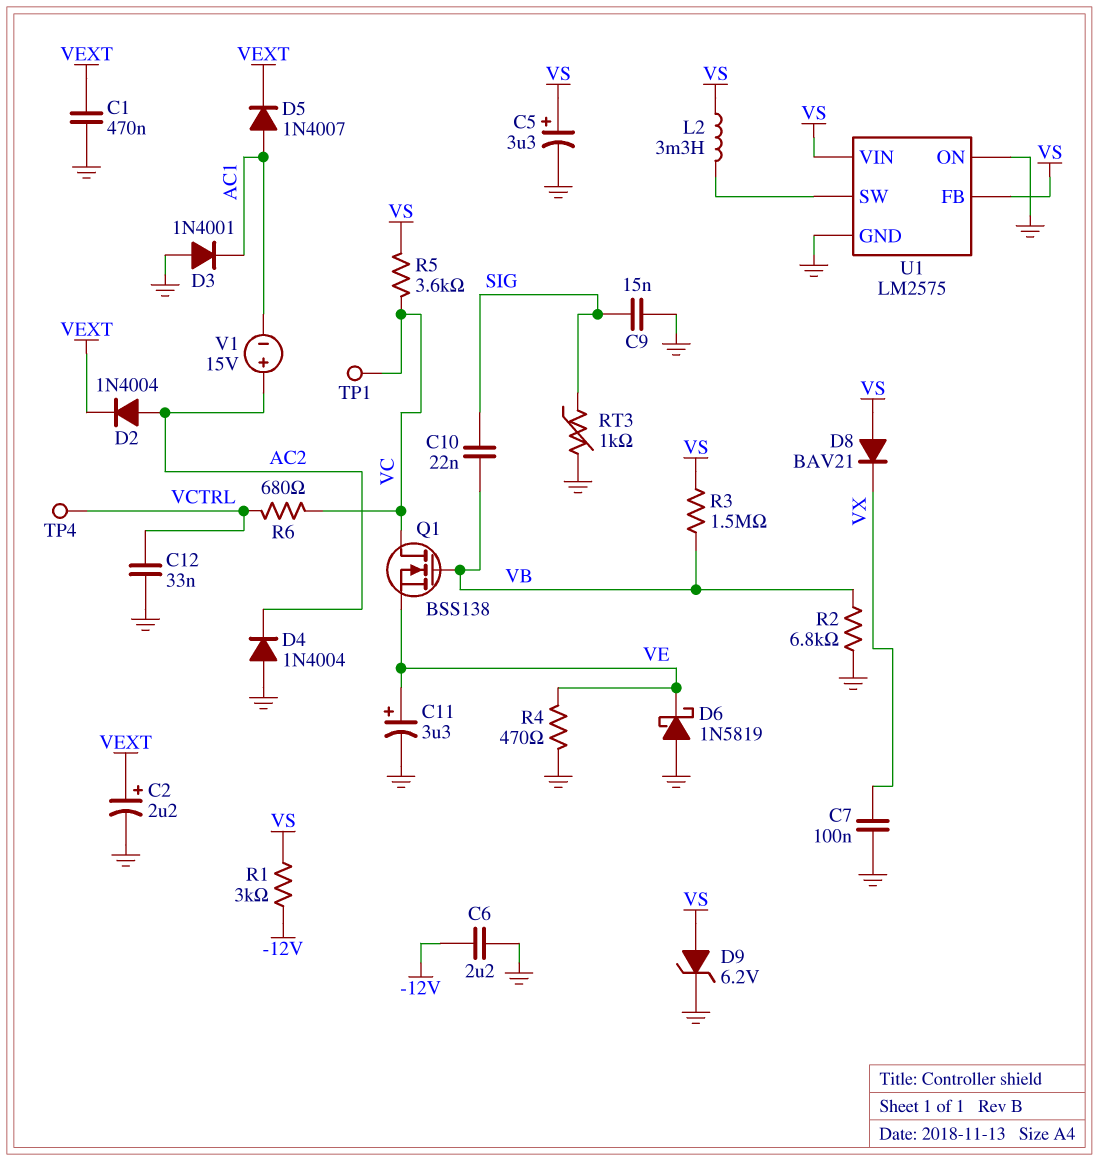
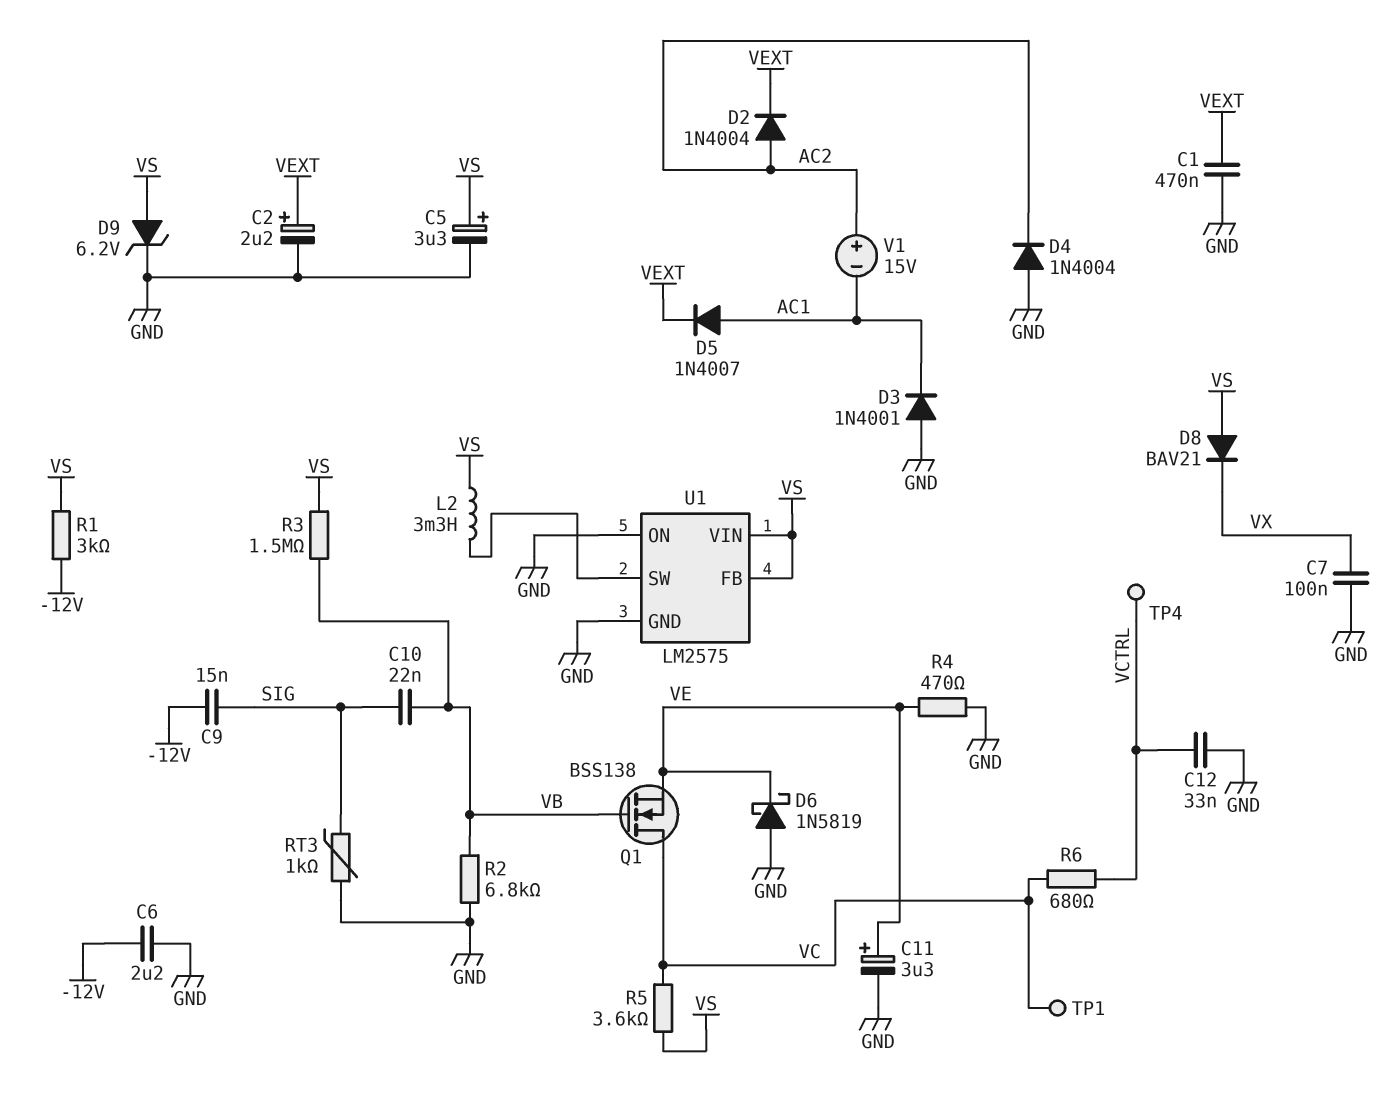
C9: 15nF (GND, SIG) -> 15nF (-12V, SIG)

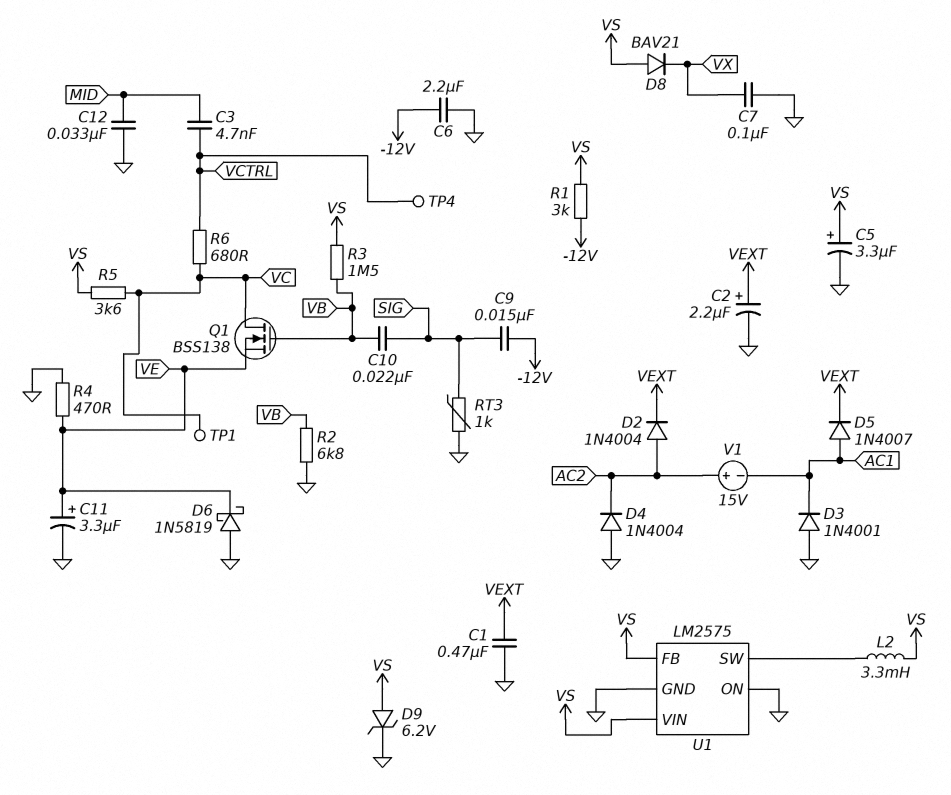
C3: none -> 4.7nF (MID, VCTRL)
C12: 33nF (GND, VCTRL) -> 33nF (GND, MID)

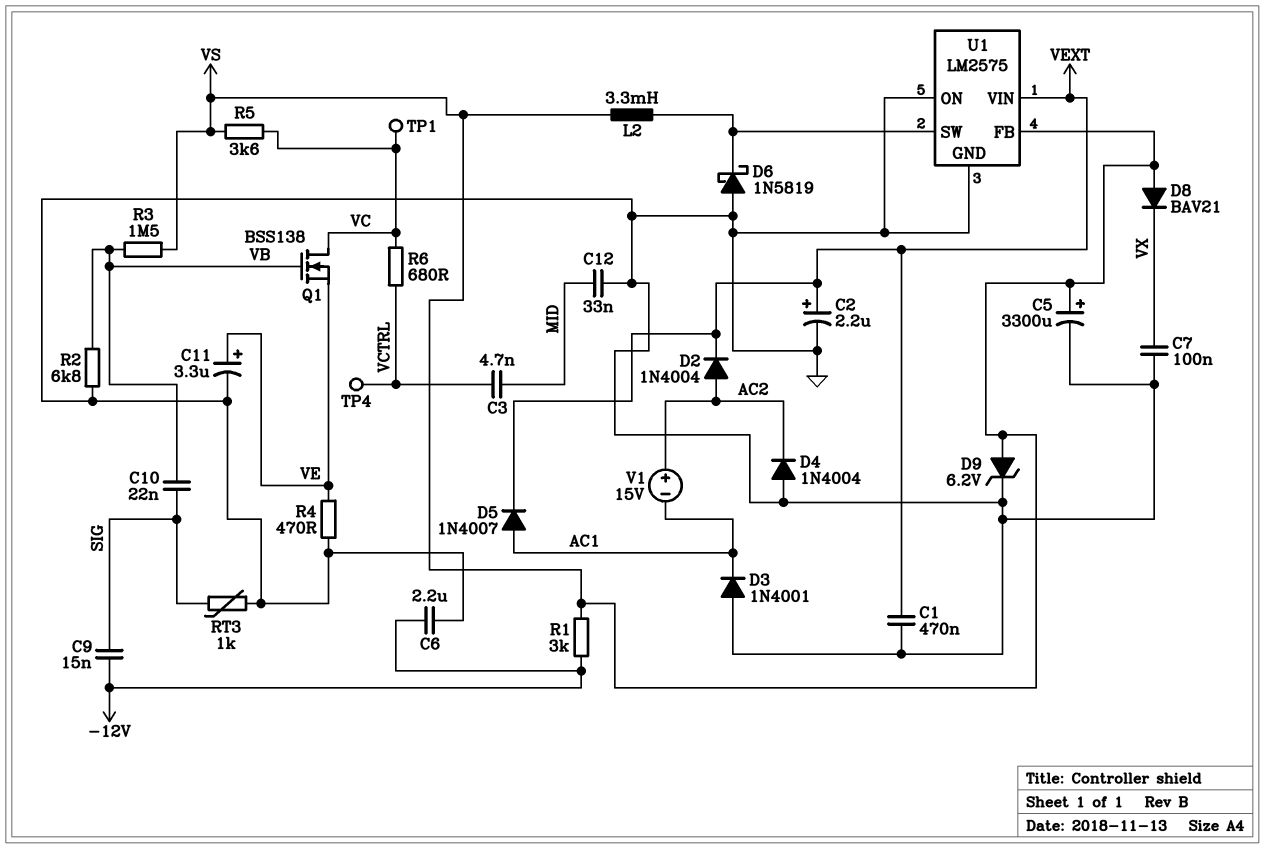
C5: 3.3uF (plus VS, minus GND) -> 3300uF (plus VS, minus GND)
D6: schottky 1N5819 (A GND, K VE) -> schottky 1N5819 (A GND, K U1/SW)
U1 pin VIN: VS -> VEXT

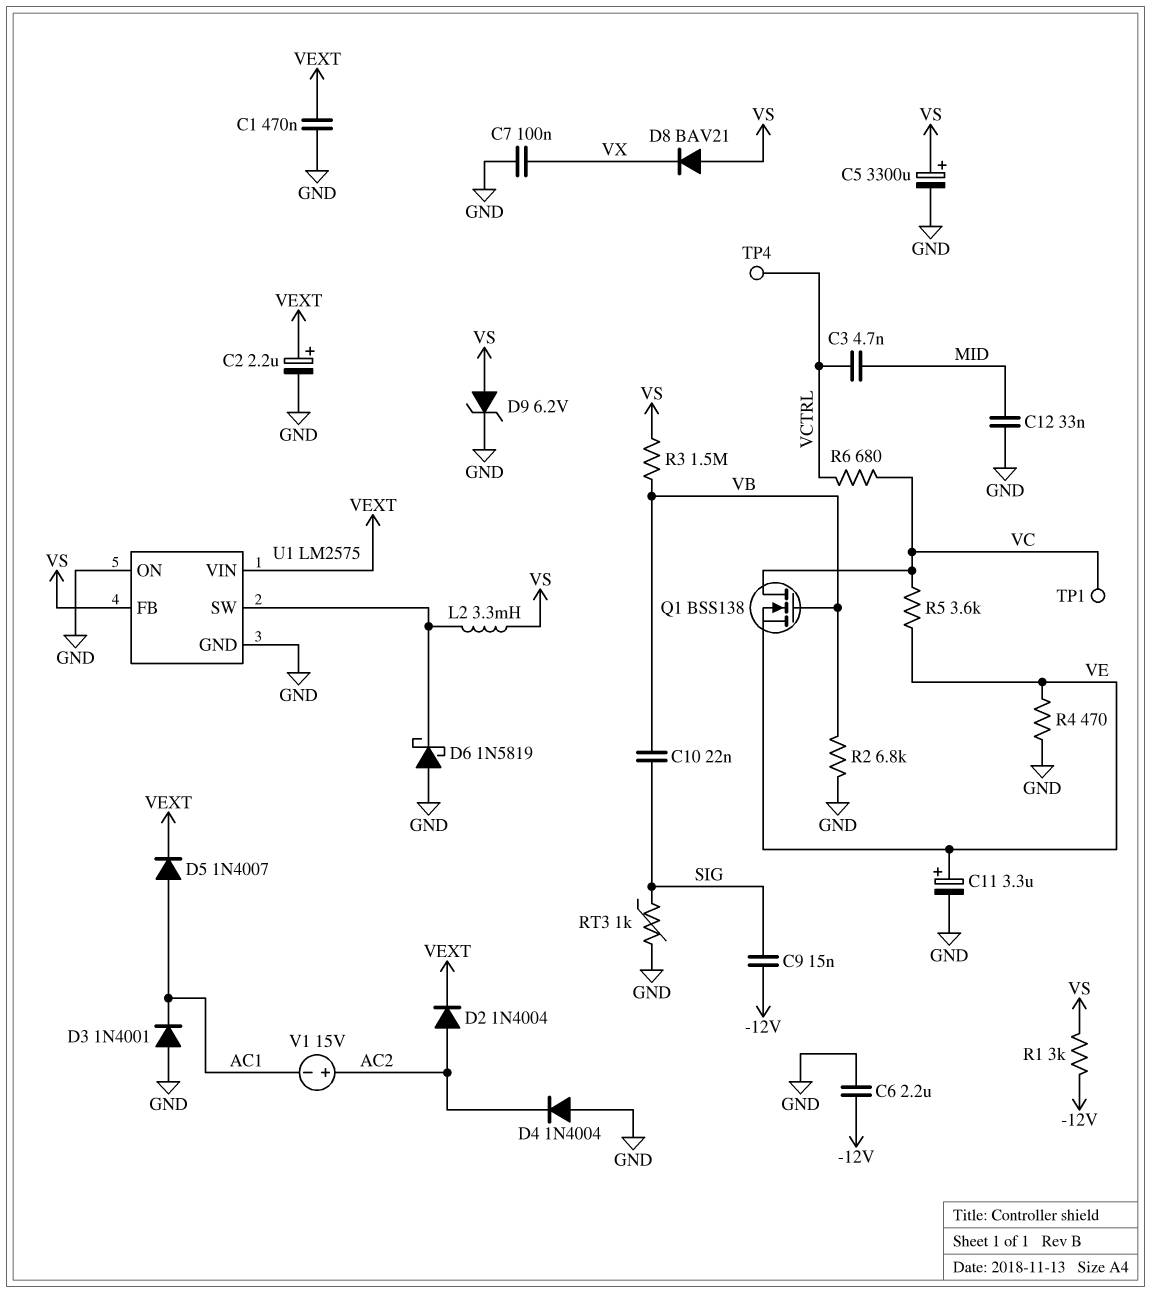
R5: 3.6k (VC, VS) -> 3.6k (VC, VE)

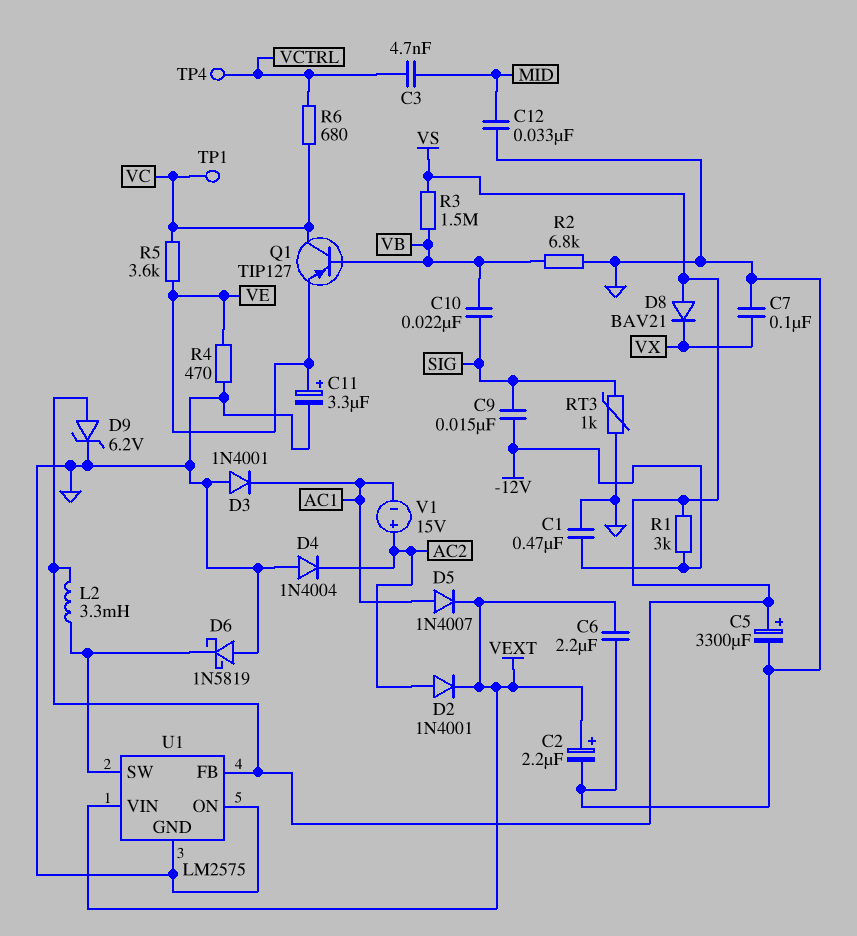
C1: 470nF (GND, VEXT) -> 470nF (-12V, GND)
C6: 2.2uF (-12V, GND) -> 2.2uF (GND, VEXT)
D2: diode 1N4004 (A AC2, K VEXT) -> diode 1N4001 (A AC2, K VEXT)
Q1: NMOS BSS138 (G VB, D VC, S VE) -> PNP TIP127 (B VB, C VC, E VE)

